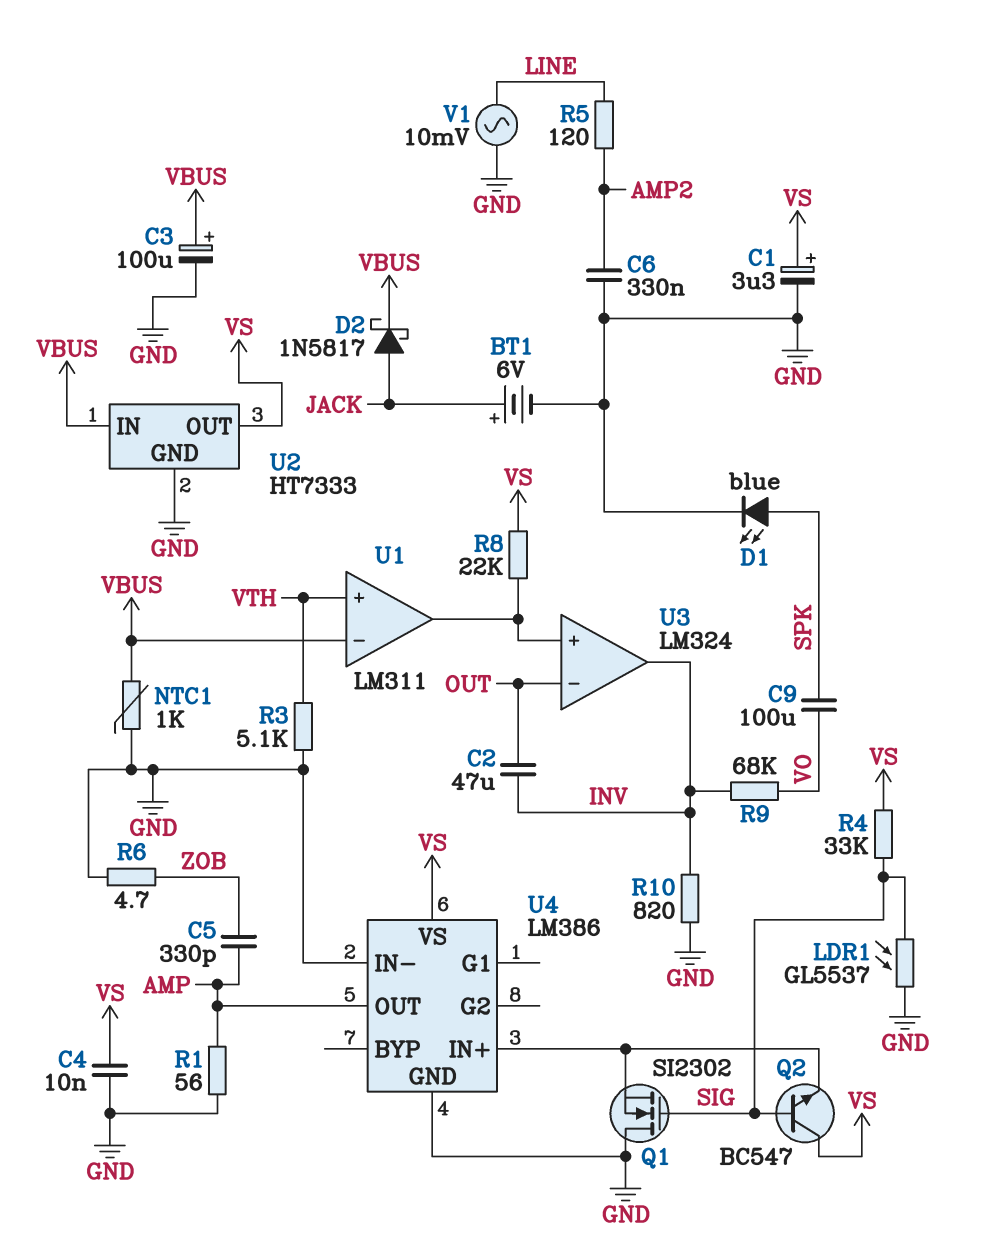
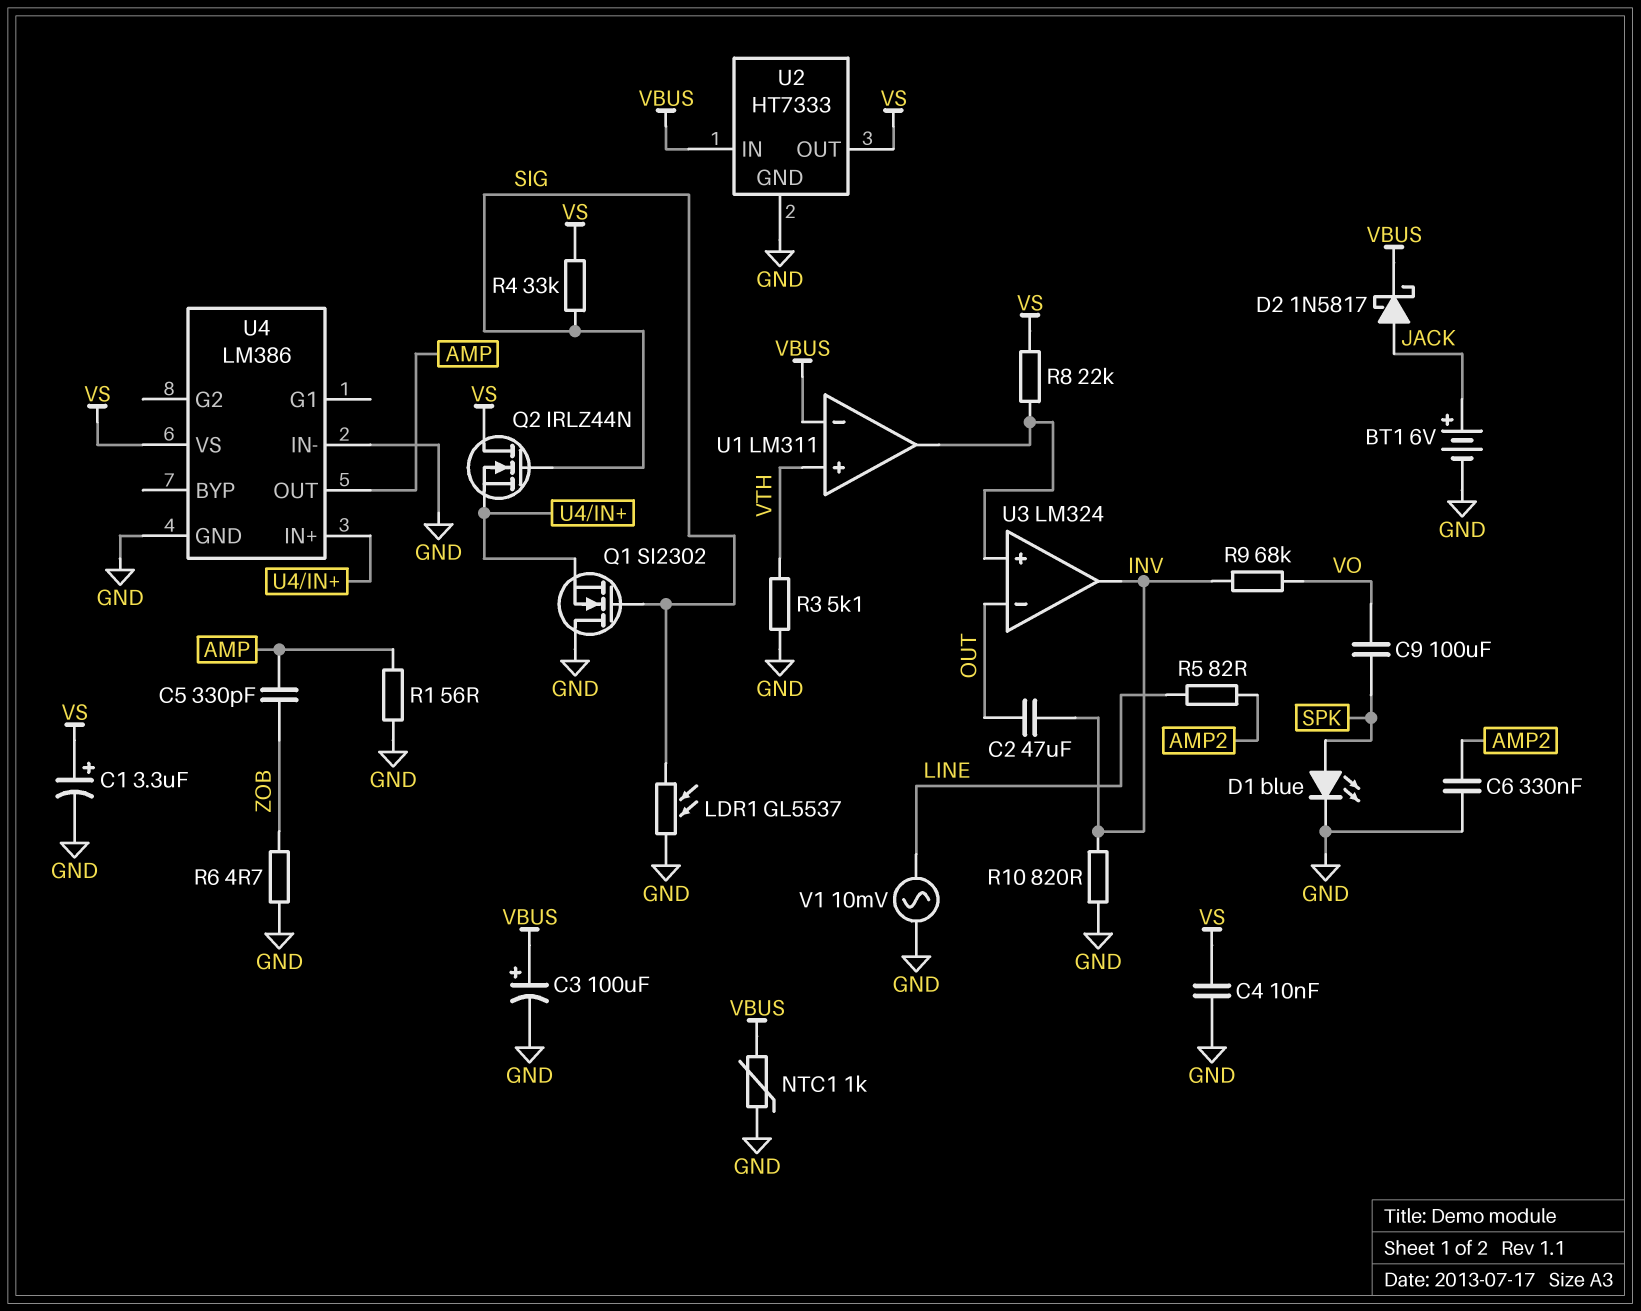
Q2: NPN BC547 (B SIG, C VS, E U4/IN+) -> NMOS IRLZ44N (G SIG, D VS, S U4/IN+)
R5: 120 (AMP2, LINE) -> 82 (AMP2, LINE)

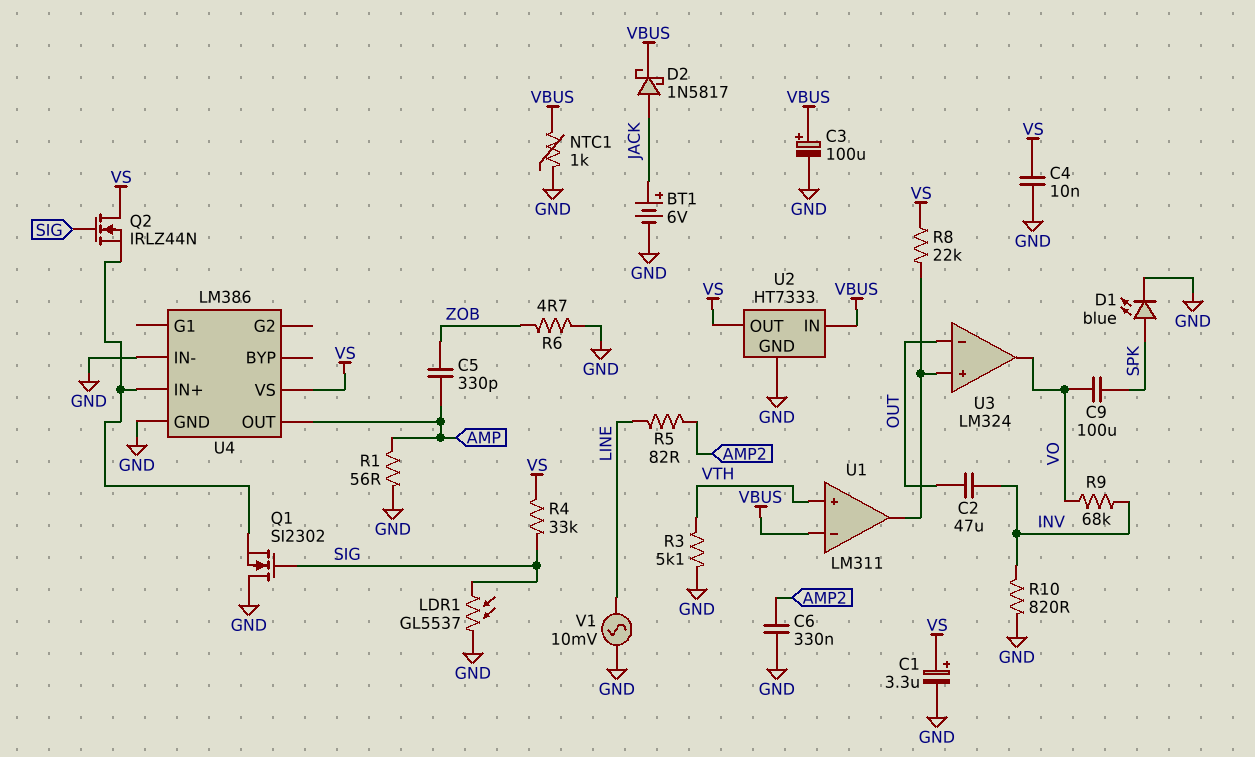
U3 pin out: INV -> VO

